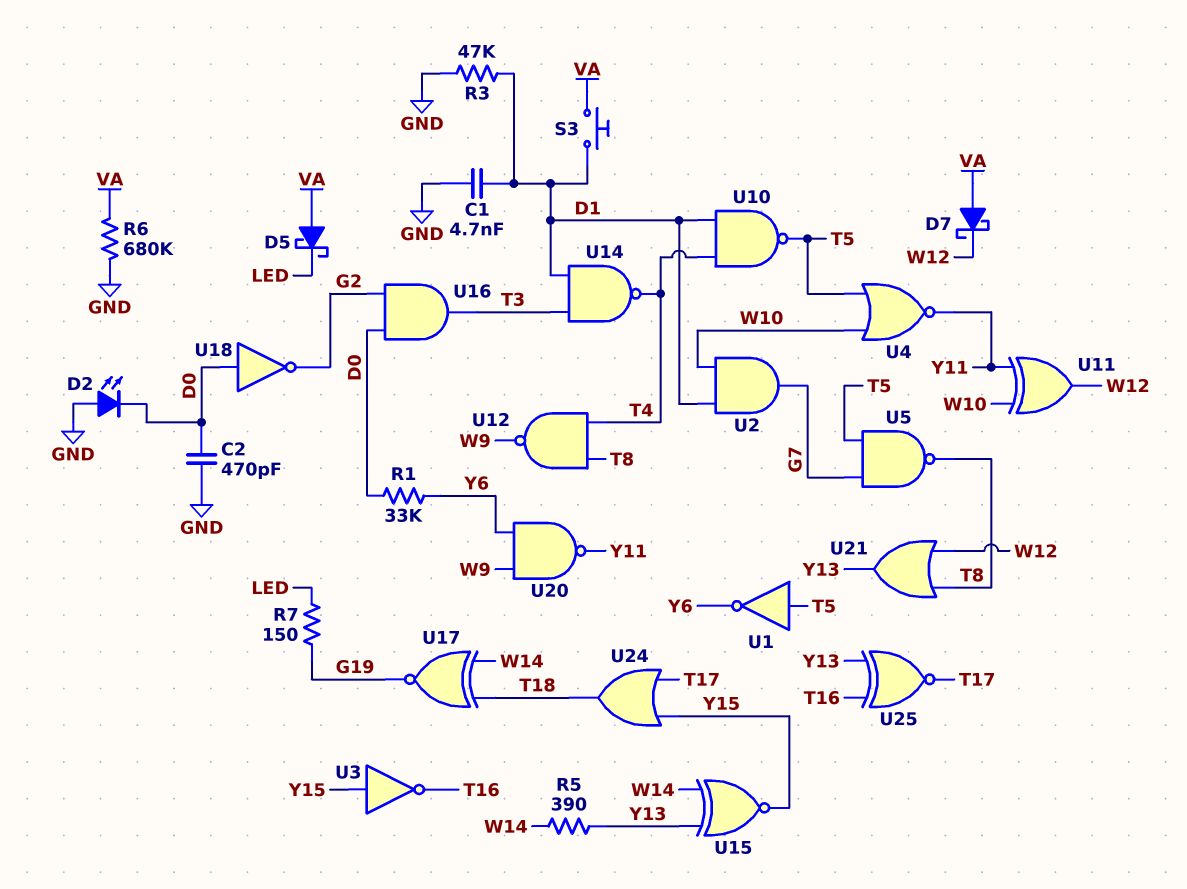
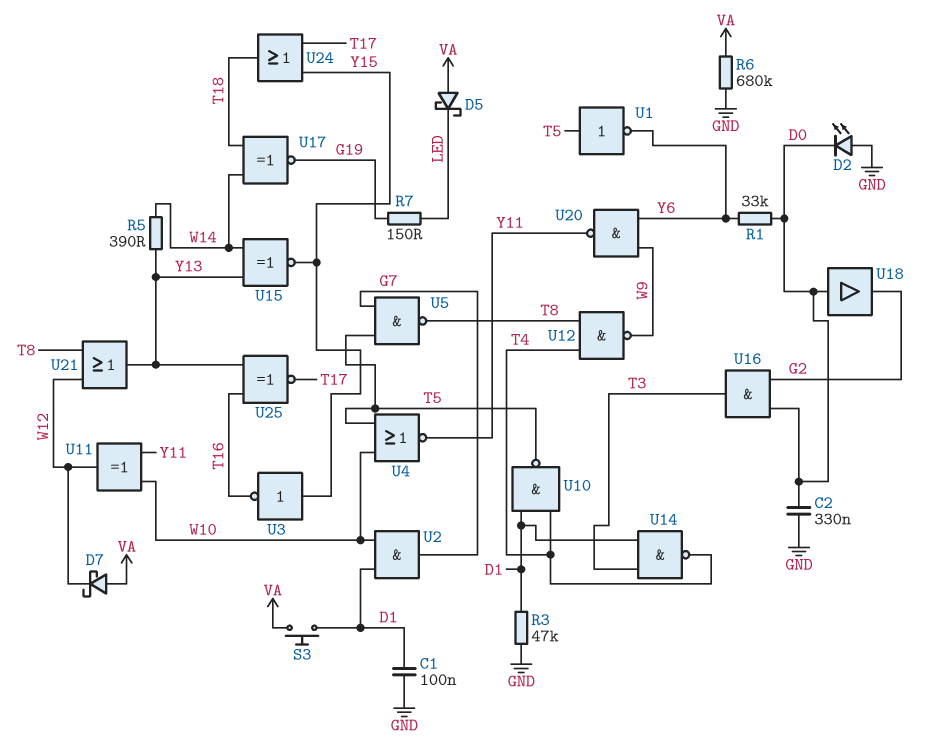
C1: 4.7nF (D1, GND) -> 100nF (D1, GND)
C2: 470pF (D0, GND) -> 330nF (D0, GND)
U18: NOT (in D0, out G2) -> buffer (in D0, out G2)

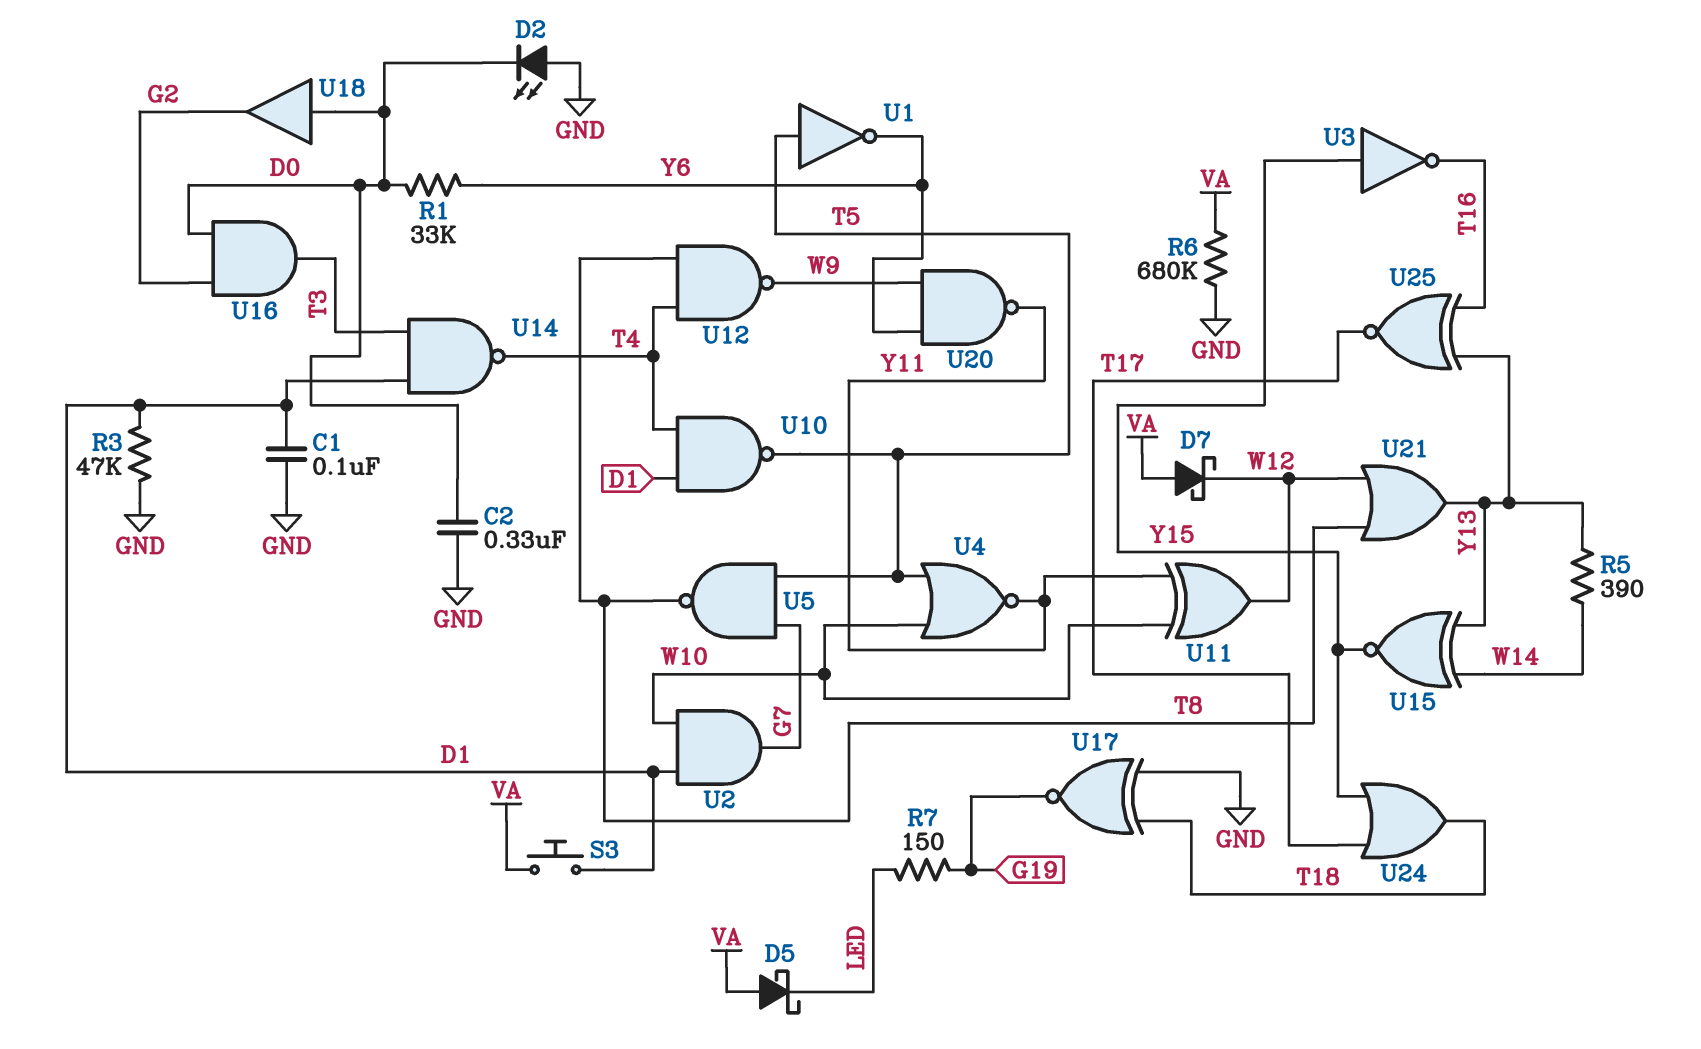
U17: XNOR (in T18, in W14, out G19) -> XNOR (in GND, in T18, out G19)

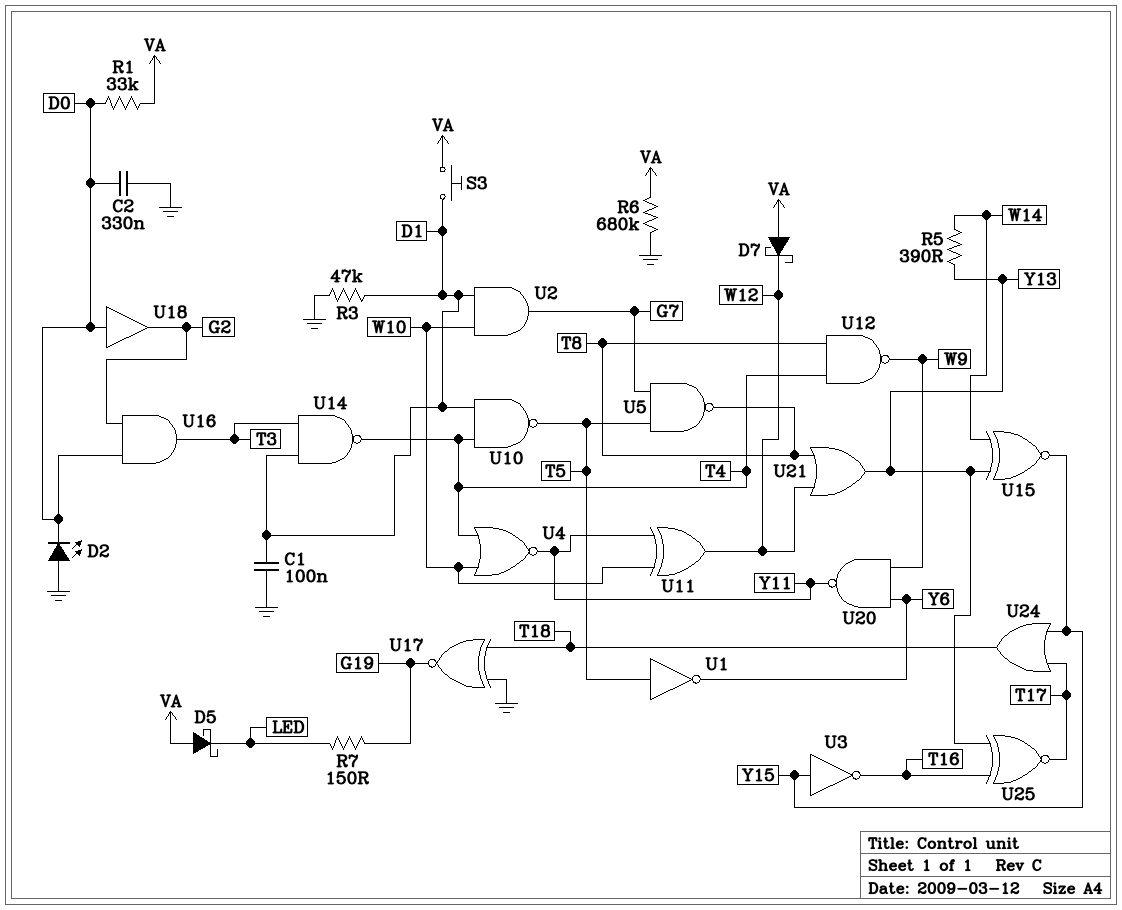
R1: 33k (D0, Y6) -> 33k (D0, VA)
U4: NOR (in T5, in W10, out Y11) -> NOR (in T4, in W10, out Y11)

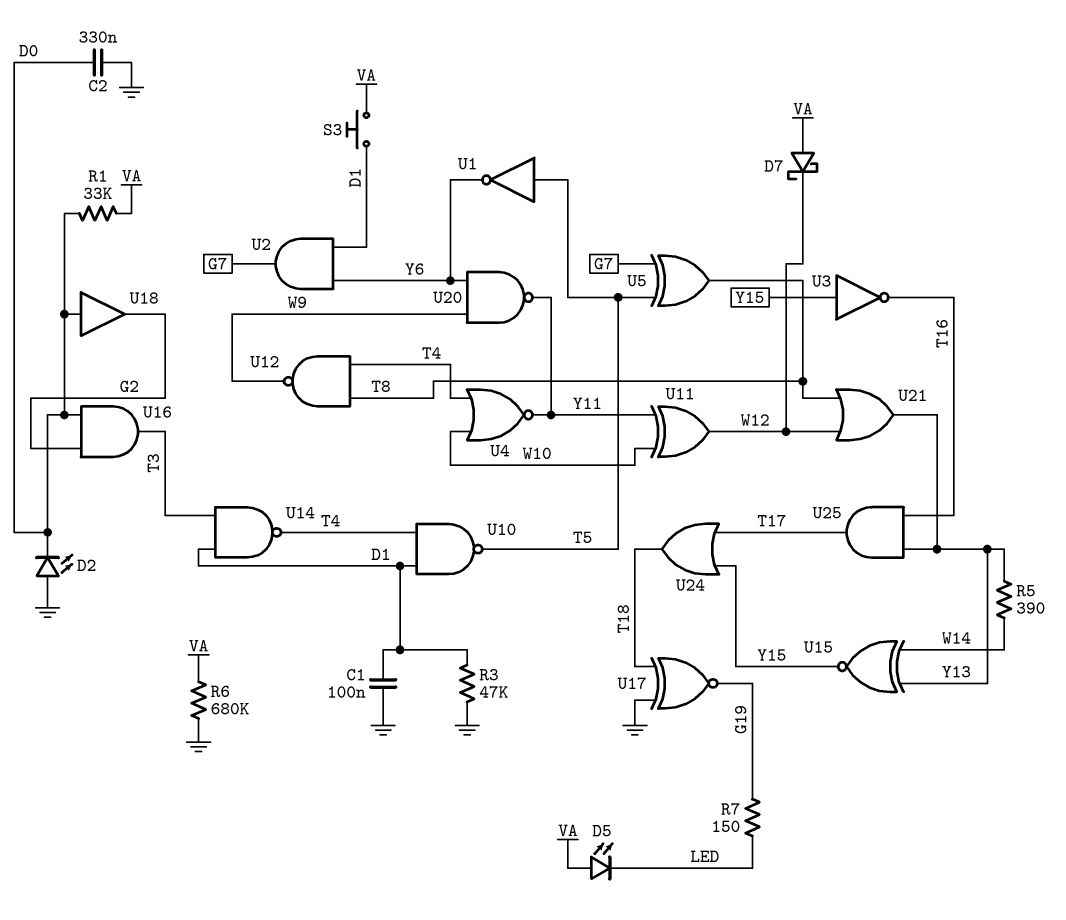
D5: schottky (A VA, K LED) -> LED (A VA, K LED)
U2: AND (in D1, in W10, out G7) -> AND (in D1, in Y6, out G7)
U5: NAND (in G7, in T5, out T8) -> XOR (in G7, in T5, out T8)
U25: XNOR (in T16, in Y13, out T17) -> AND (in T16, in Y13, out T17)

